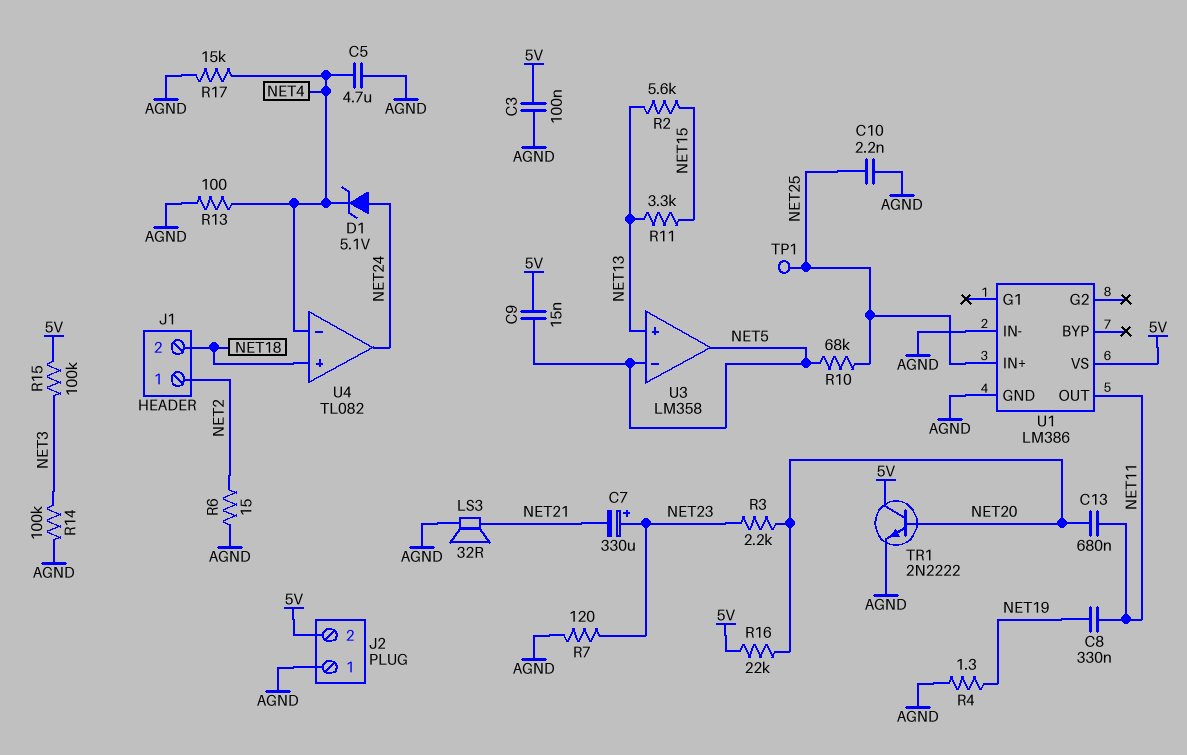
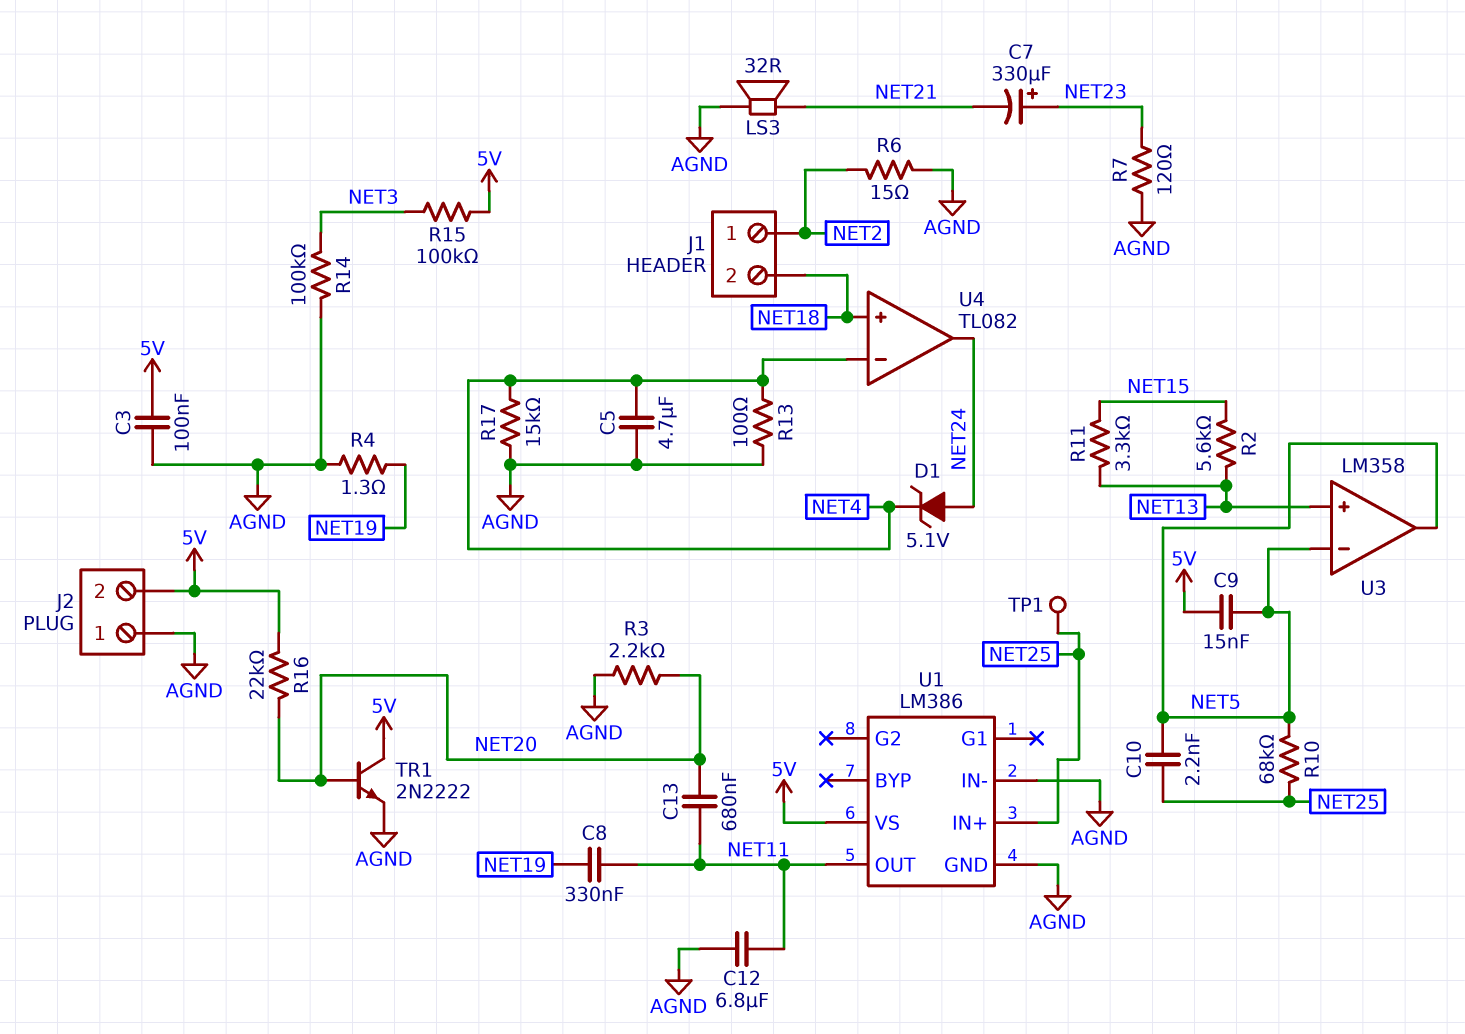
C10: 2.2nF (AGND, NET25) -> 2.2nF (NET5, NET25)
C12: none -> 6.8uF (AGND, NET11)
R3: 2.2k (NET20, NET23) -> 2.2k (AGND, NET20)

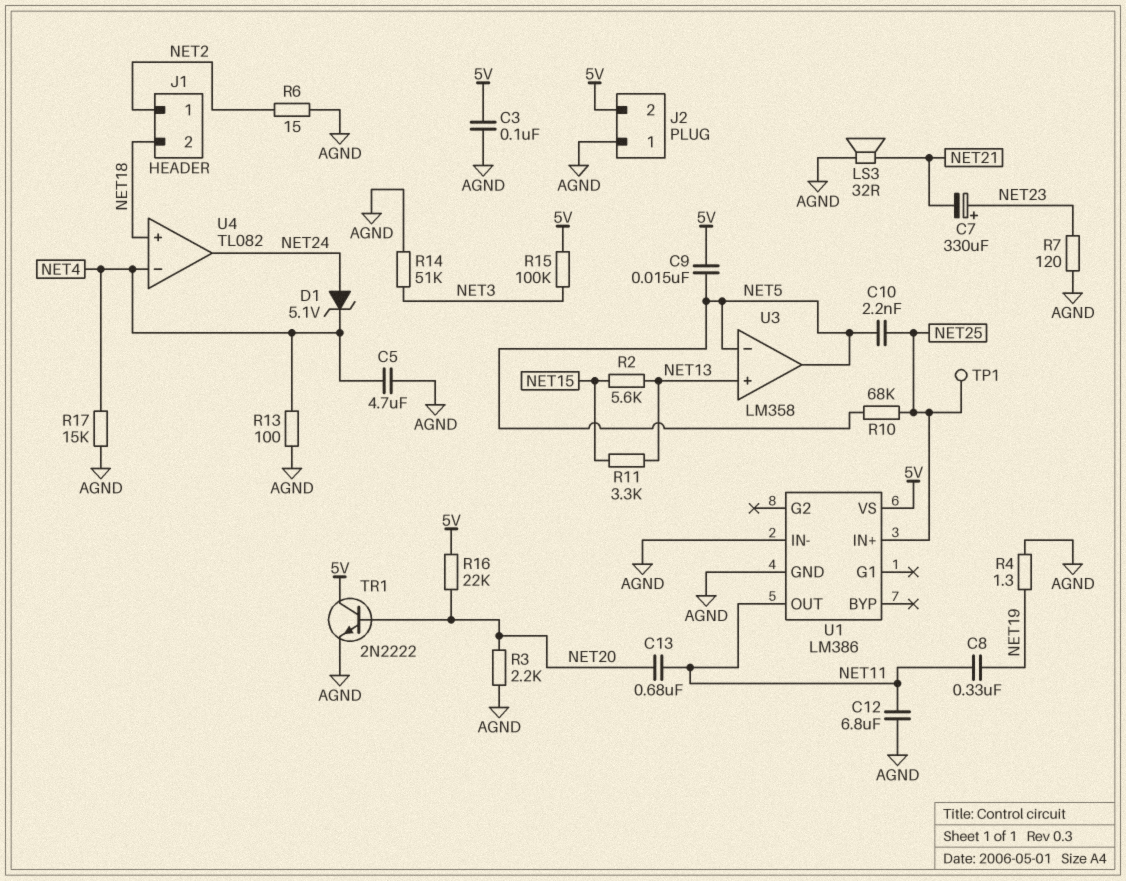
R14: 100k (AGND, NET3) -> 51k (AGND, NET3)

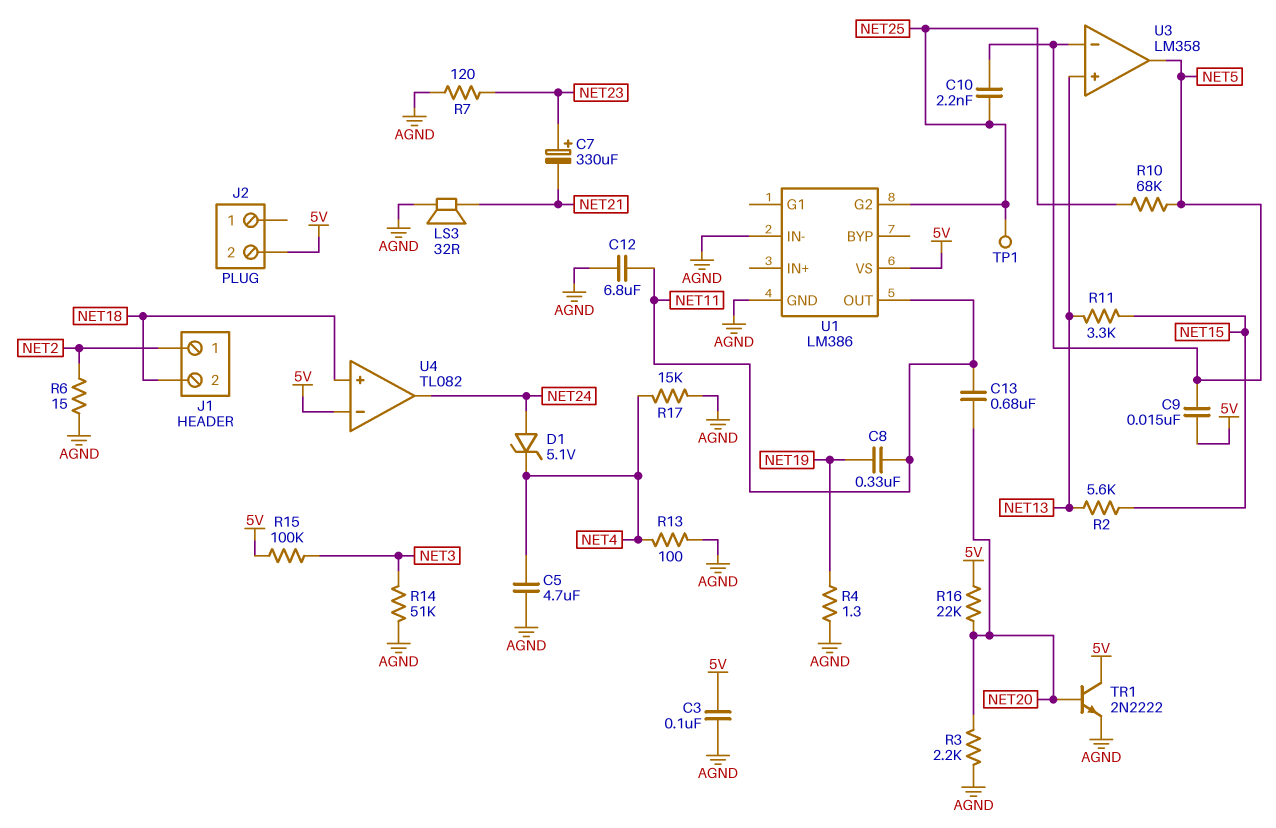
J2 pin 1: AGND -> none
U1 pin G2: none -> NET25
U1 pin IN+: NET25 -> none
U4 pin in-: NET4 -> 5V

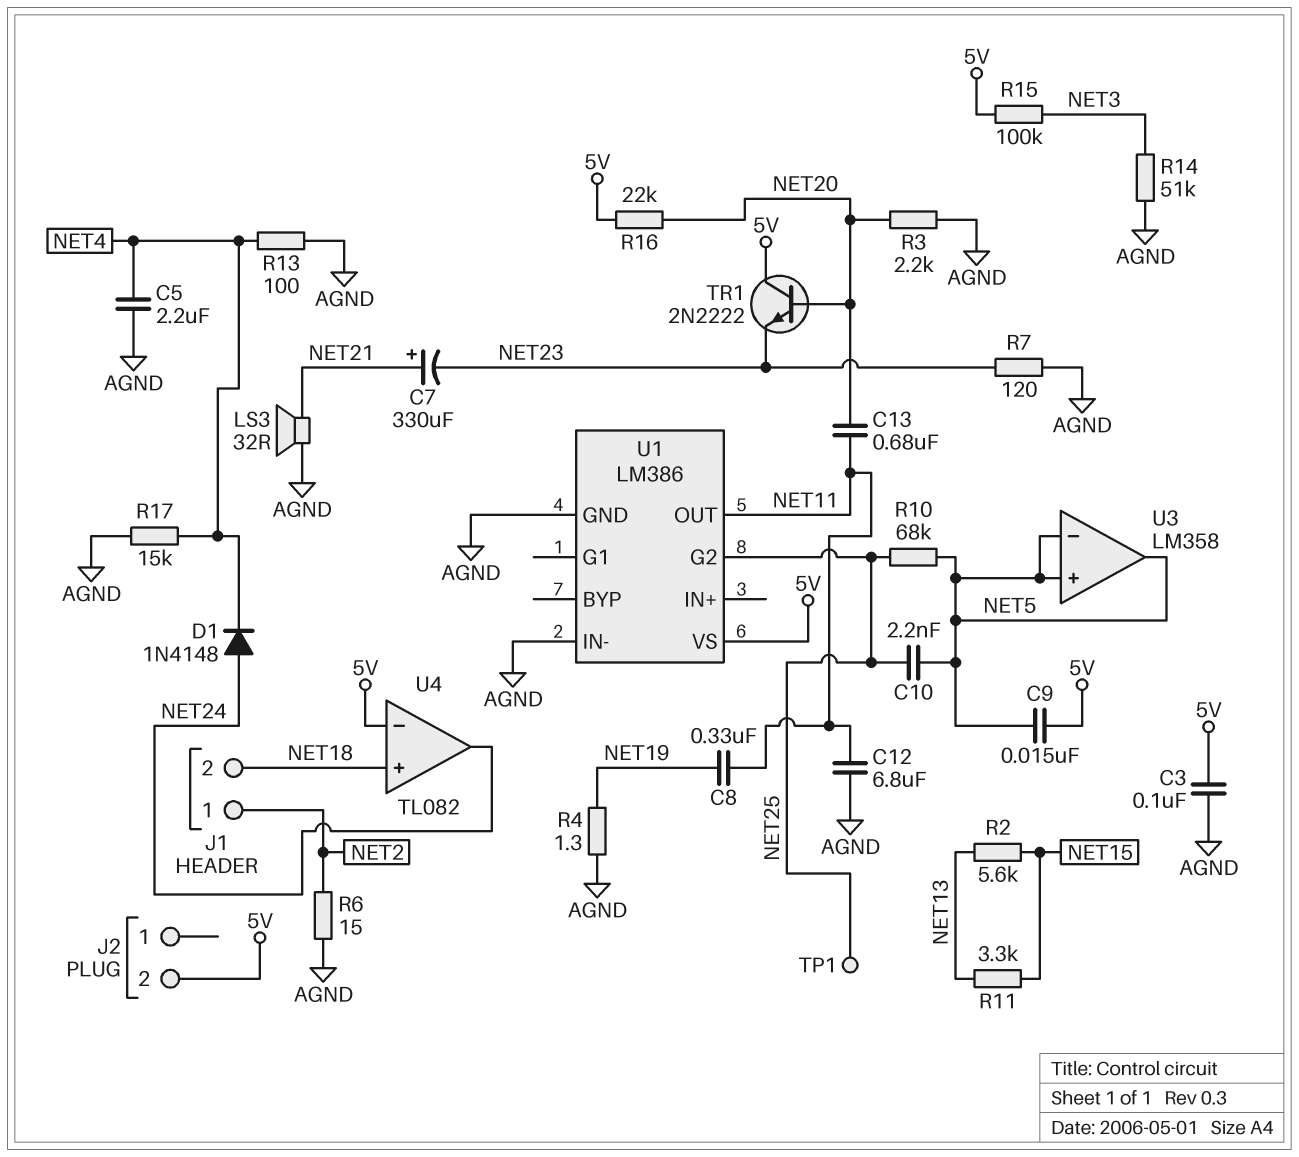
C5: 4.7uF (AGND, NET4) -> 2.2uF (AGND, NET4)
C7: 330uF (plus NET23, minus NET21) -> 330uF (plus NET21, minus NET23)
D1: zener 5.1V (A NET24, K NET4) -> diode 1N4148 (A NET24, K NET4)
TR1: NPN 2N2222 (B NET20, C 5V, E AGND) -> NPN 2N2222 (B NET20, C 5V, E NET23)
U3 pin in+: NET13 -> NET5

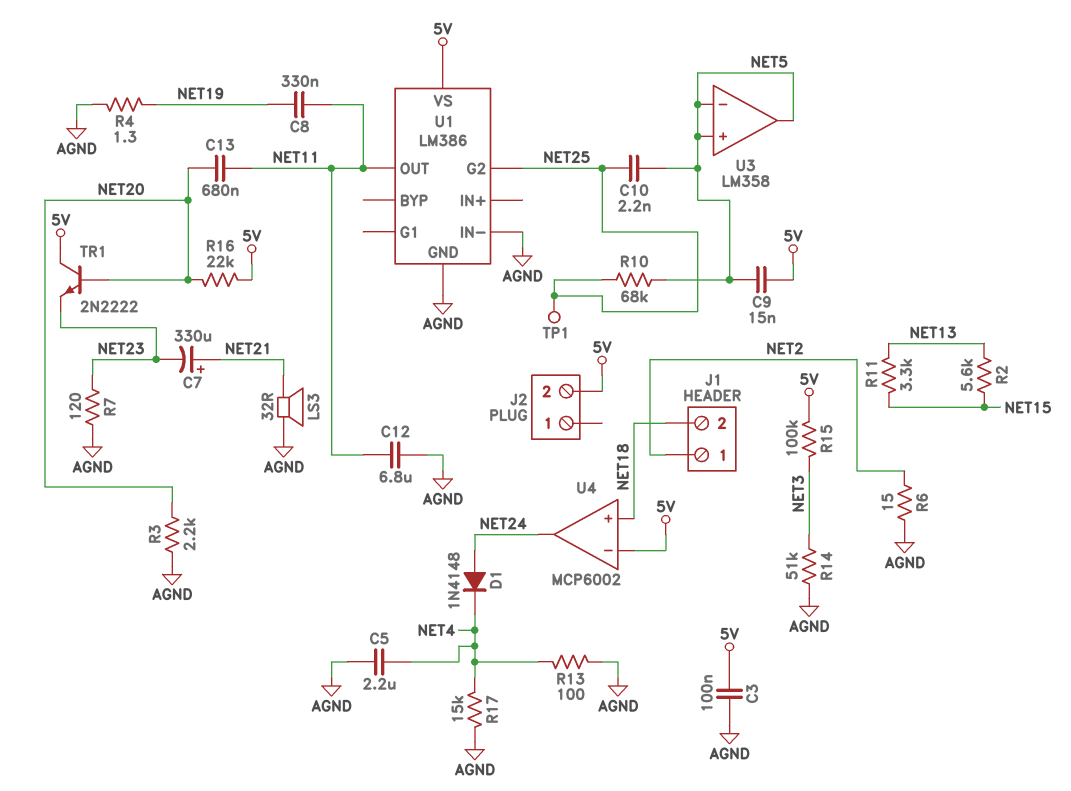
U4: TL082 -> MCP6002

